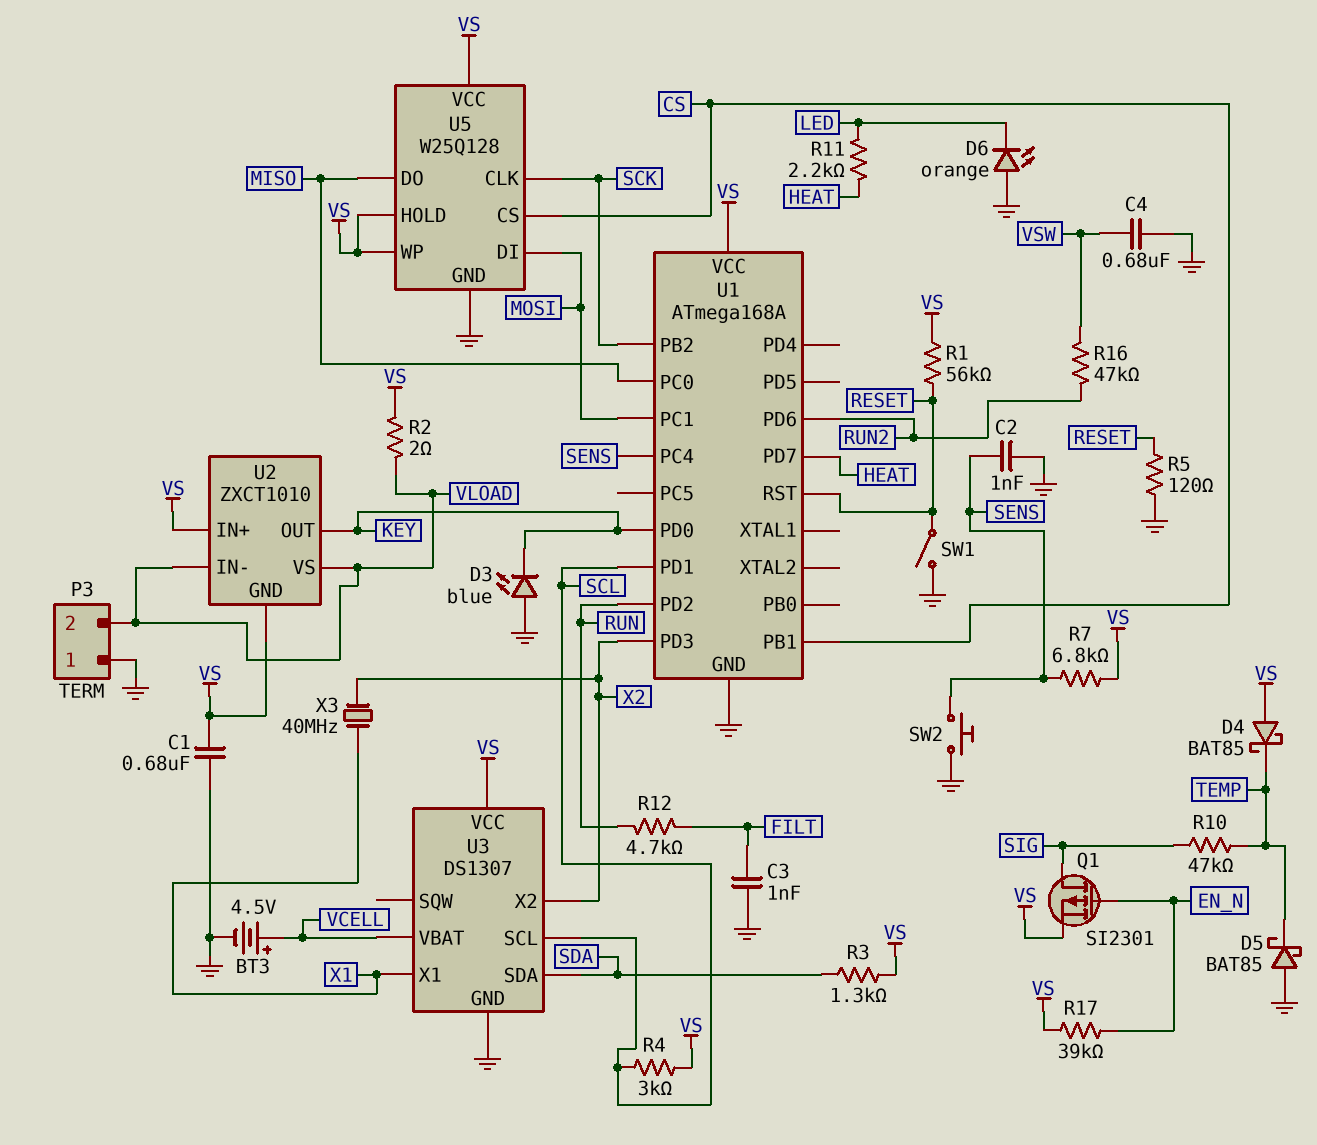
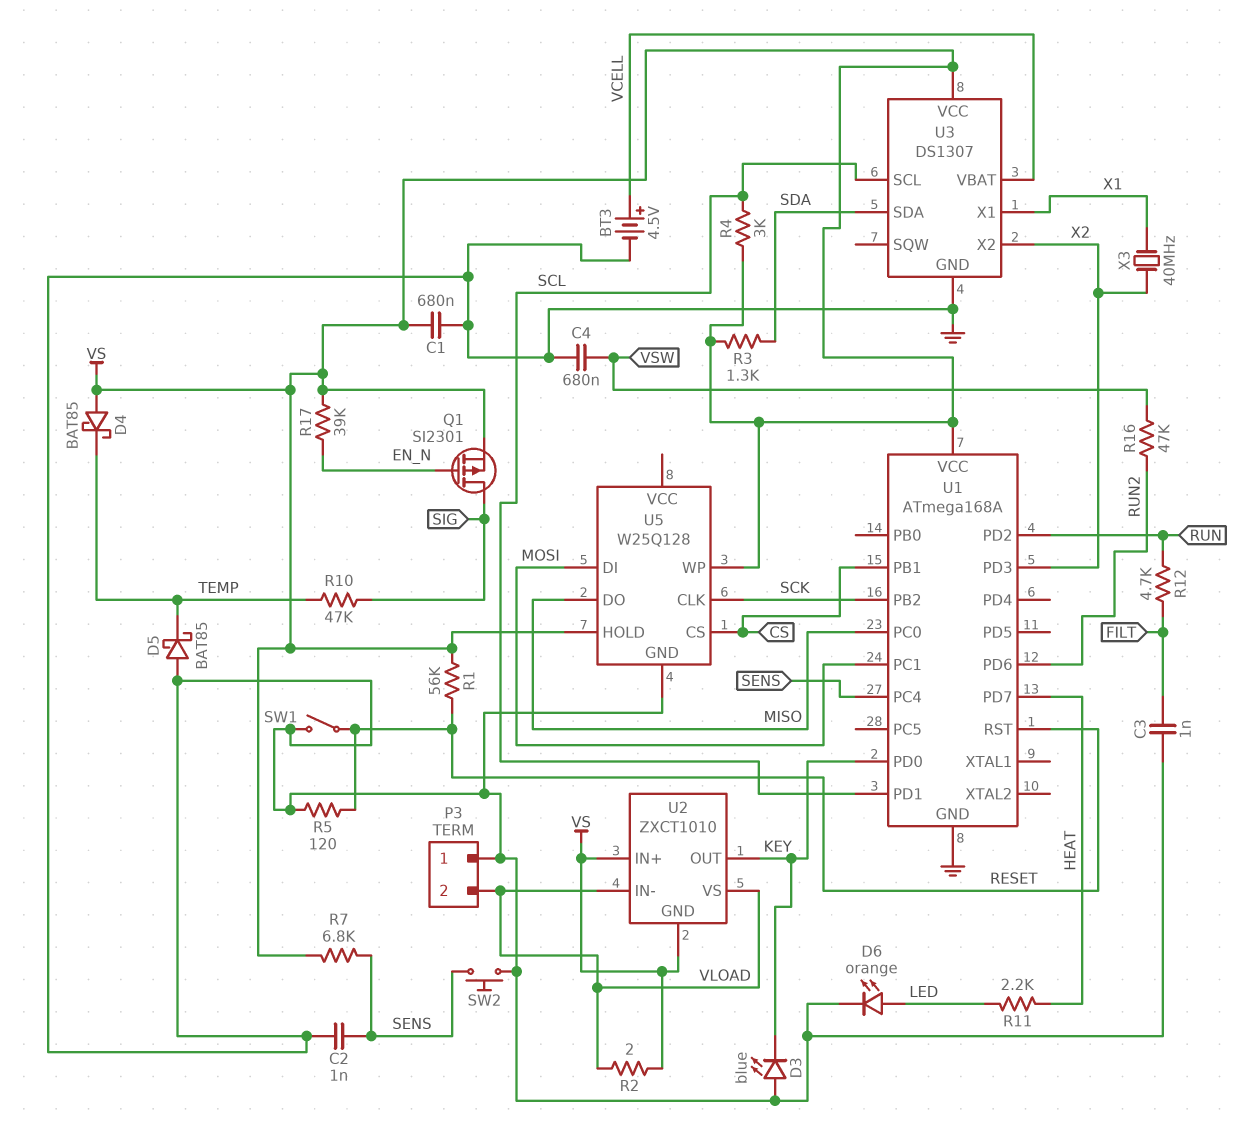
D6: LED orange (A GND, K LED) -> LED orange (A LED, K GND)
U5 pin VCC: VS -> none

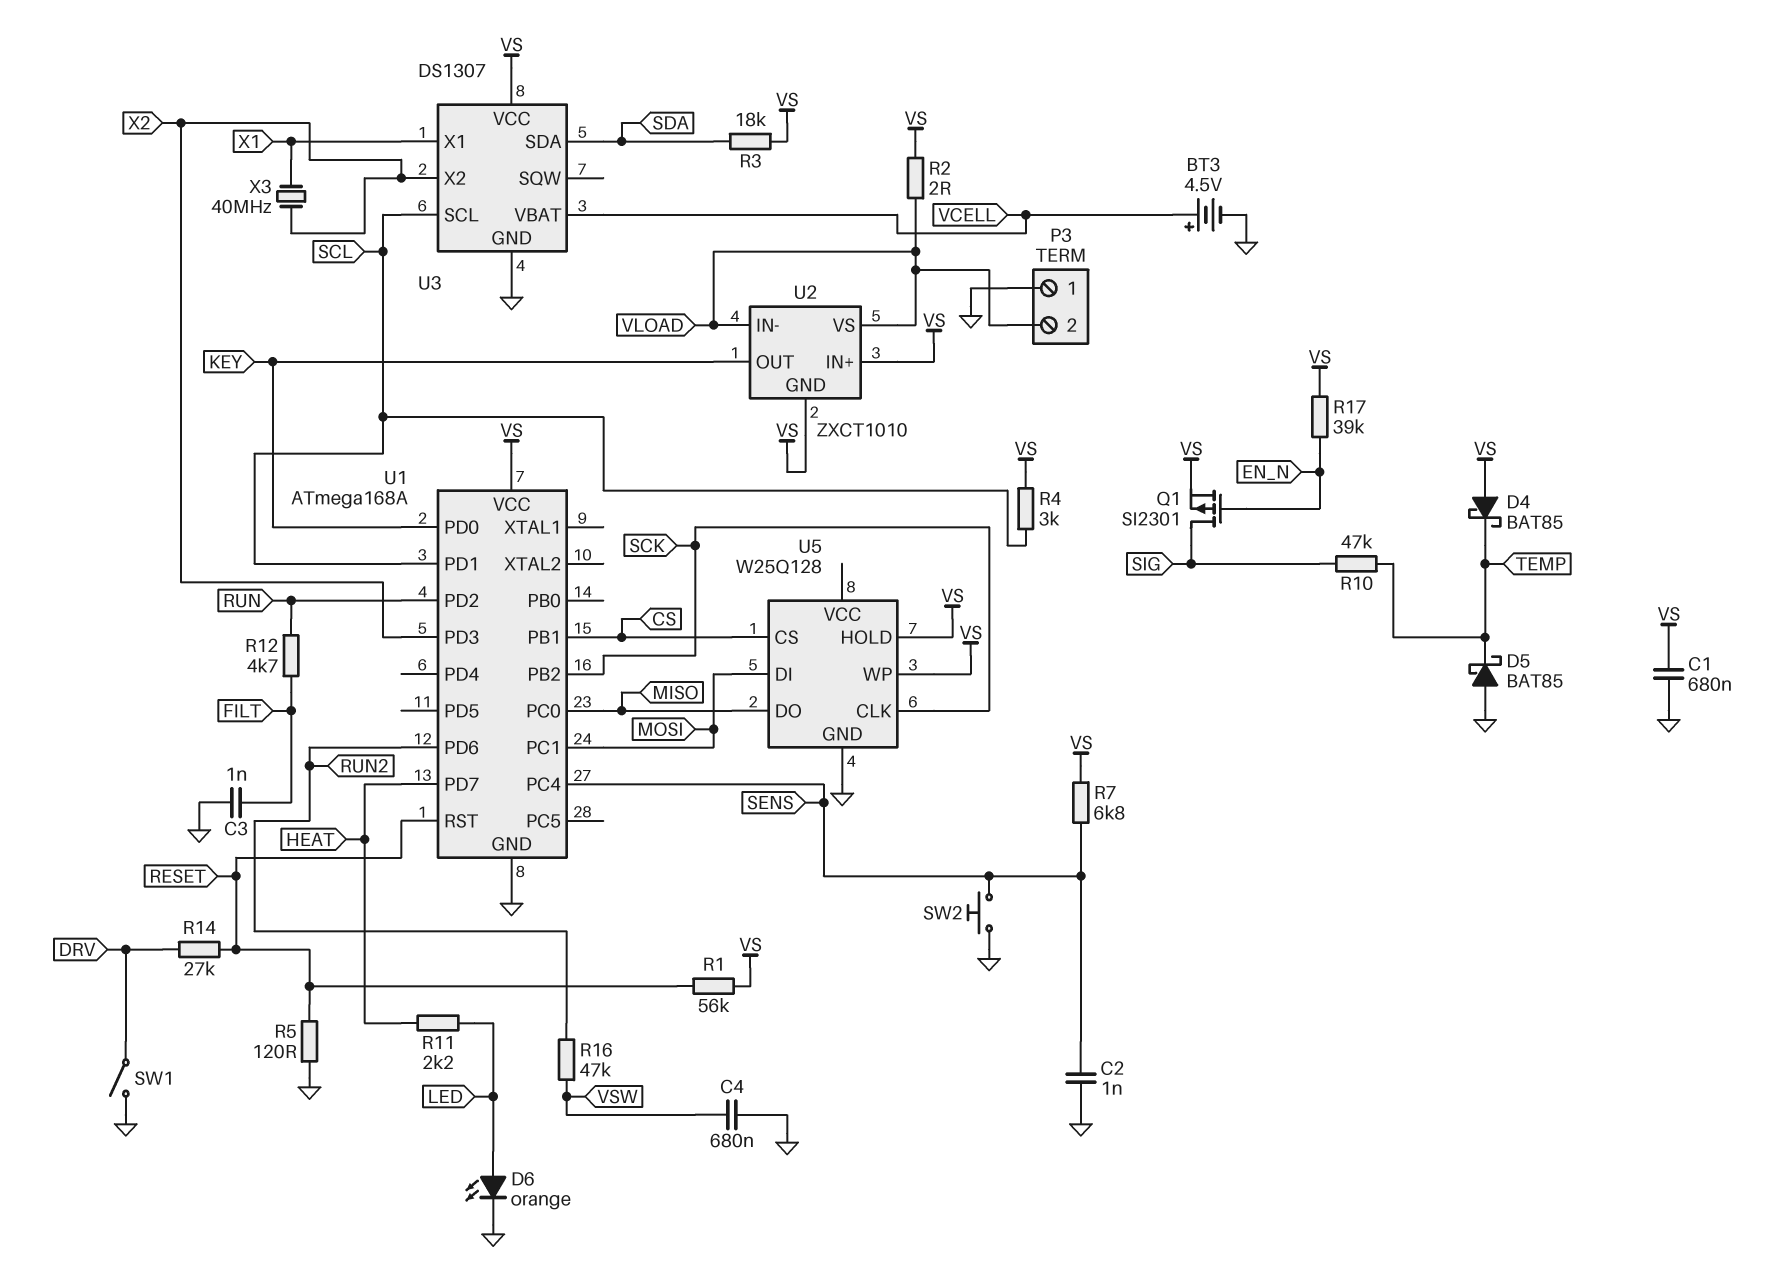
D3: LED blue (A GND, K KEY) -> none
R3: 1.3k (SDA, VS) -> 18k (SDA, VS)
R14: none -> 27k (DRV, RESET)
SW1: switch (GND, RESET) -> switch (DRV, GND)

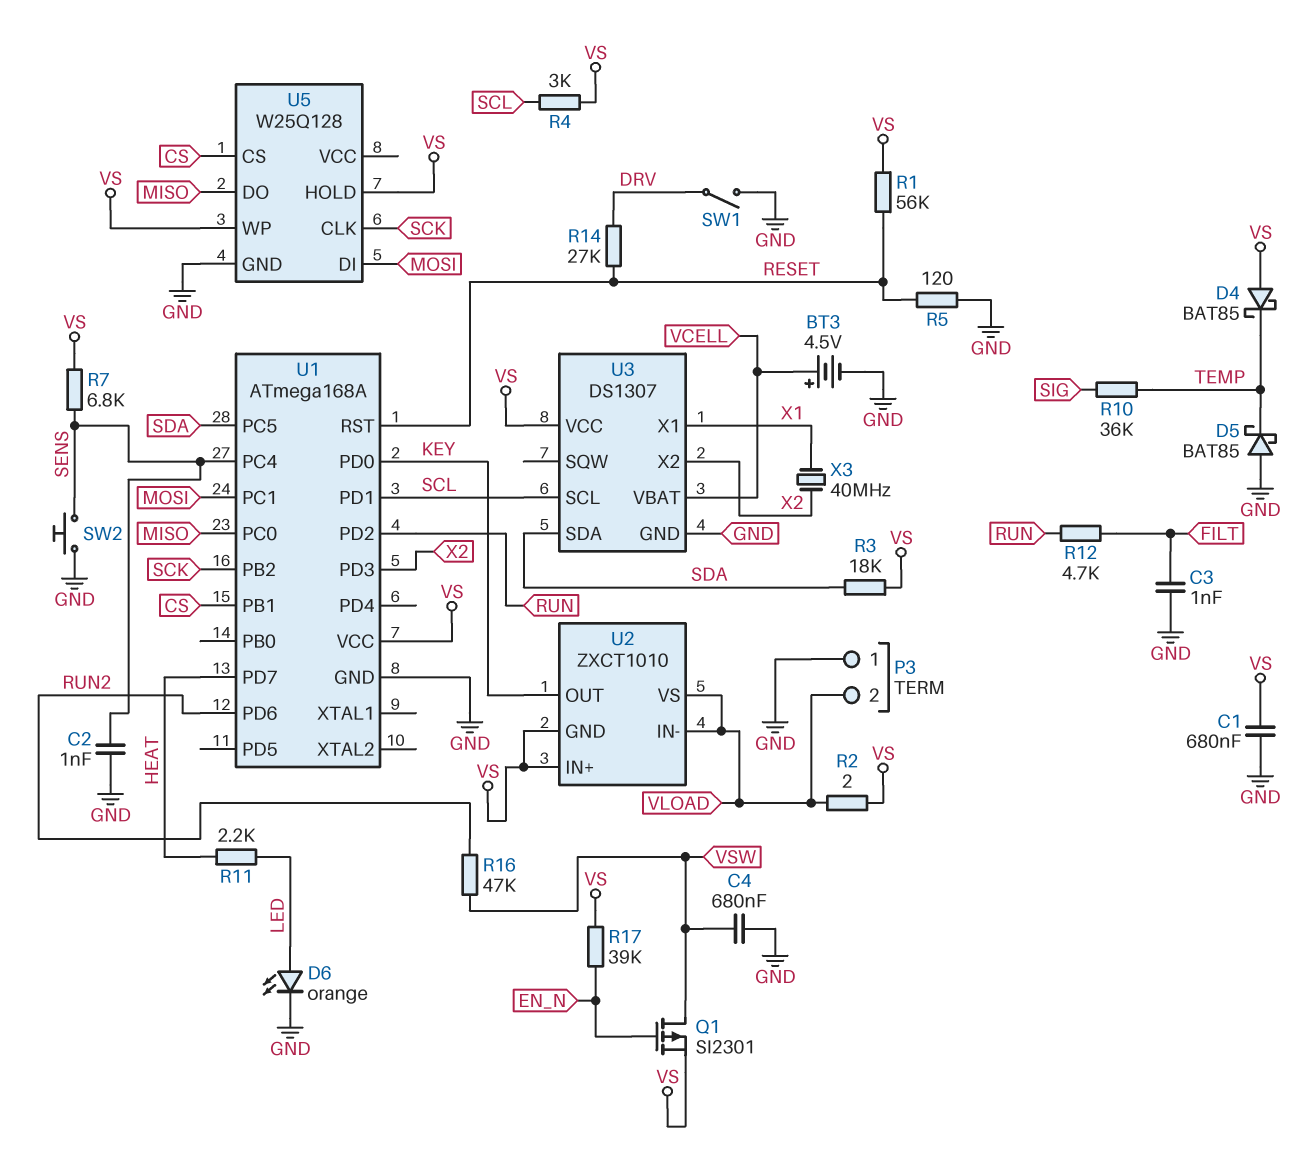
Q1: PMOS SI2301 (G EN_N, D SIG, S VS) -> PMOS SI2301 (G EN_N, D VSW, S VS)
R10: 47k (SIG, TEMP) -> 36k (SIG, TEMP)
U1 pin PC5: none -> SDA

